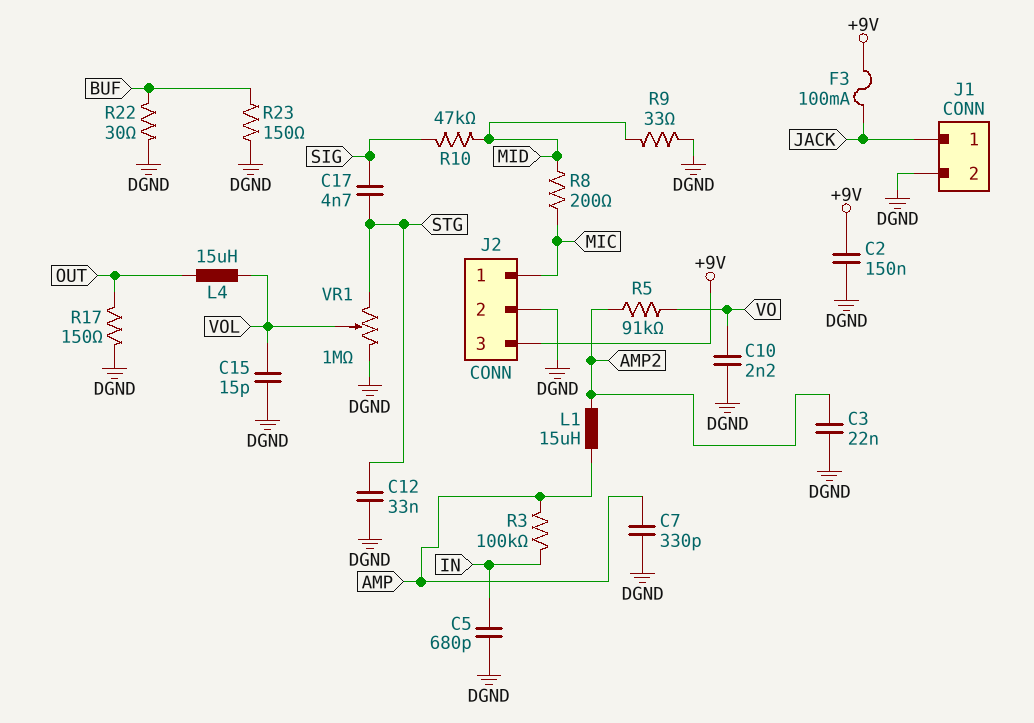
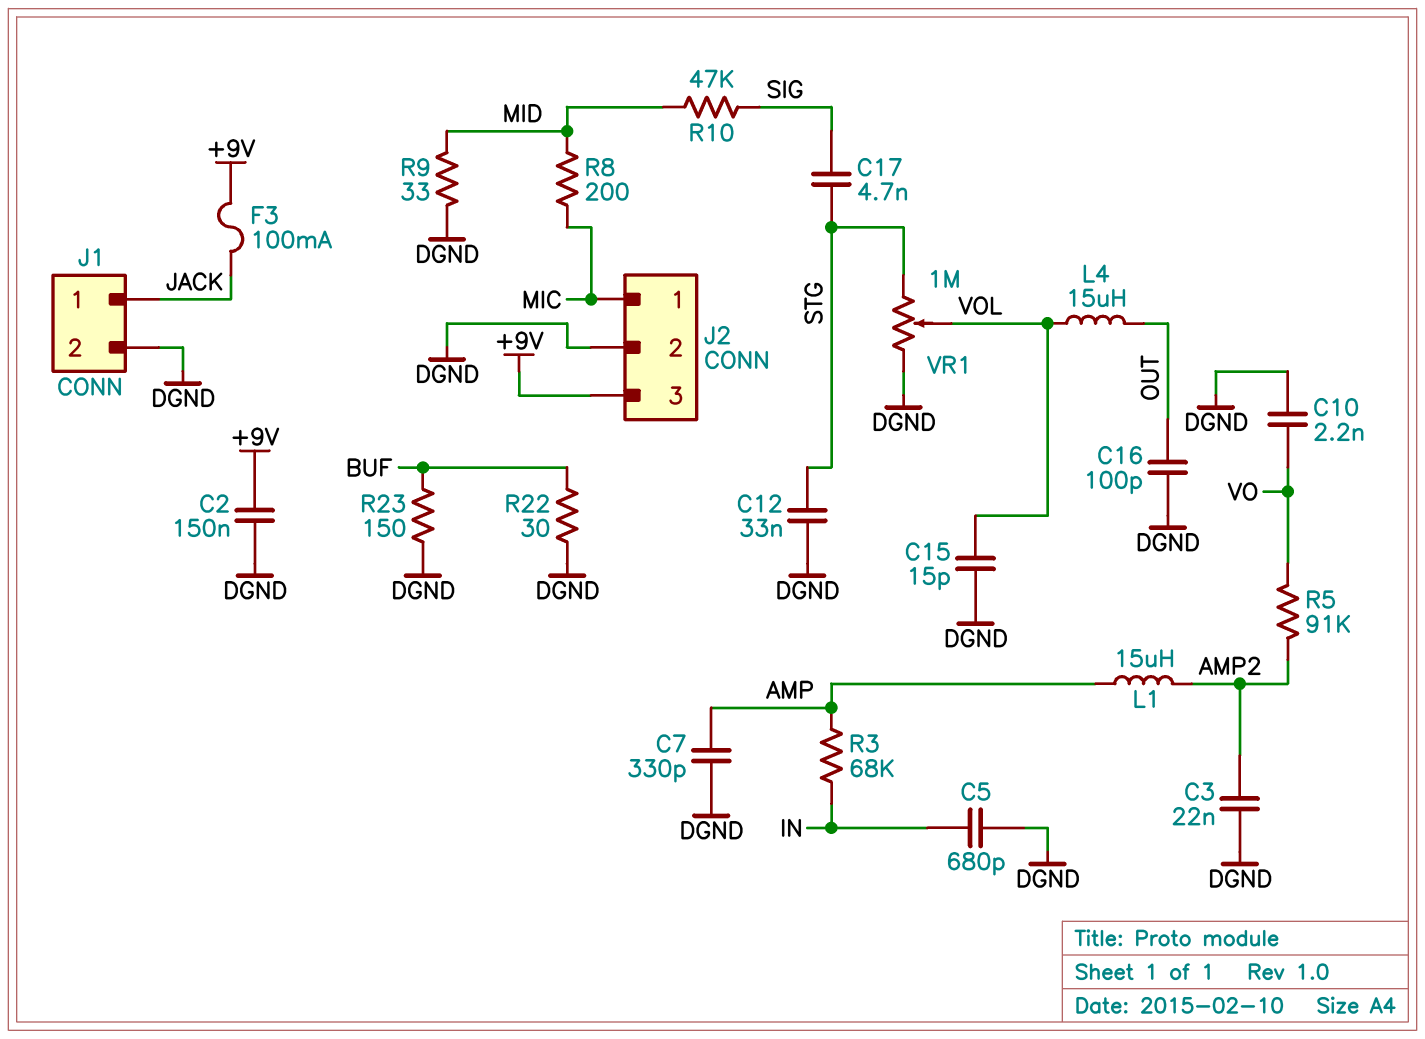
C16: none -> 100pF (DGND, OUT)
R3: 100k (AMP, IN) -> 68k (AMP, IN)
R17: 150 (DGND, OUT) -> none

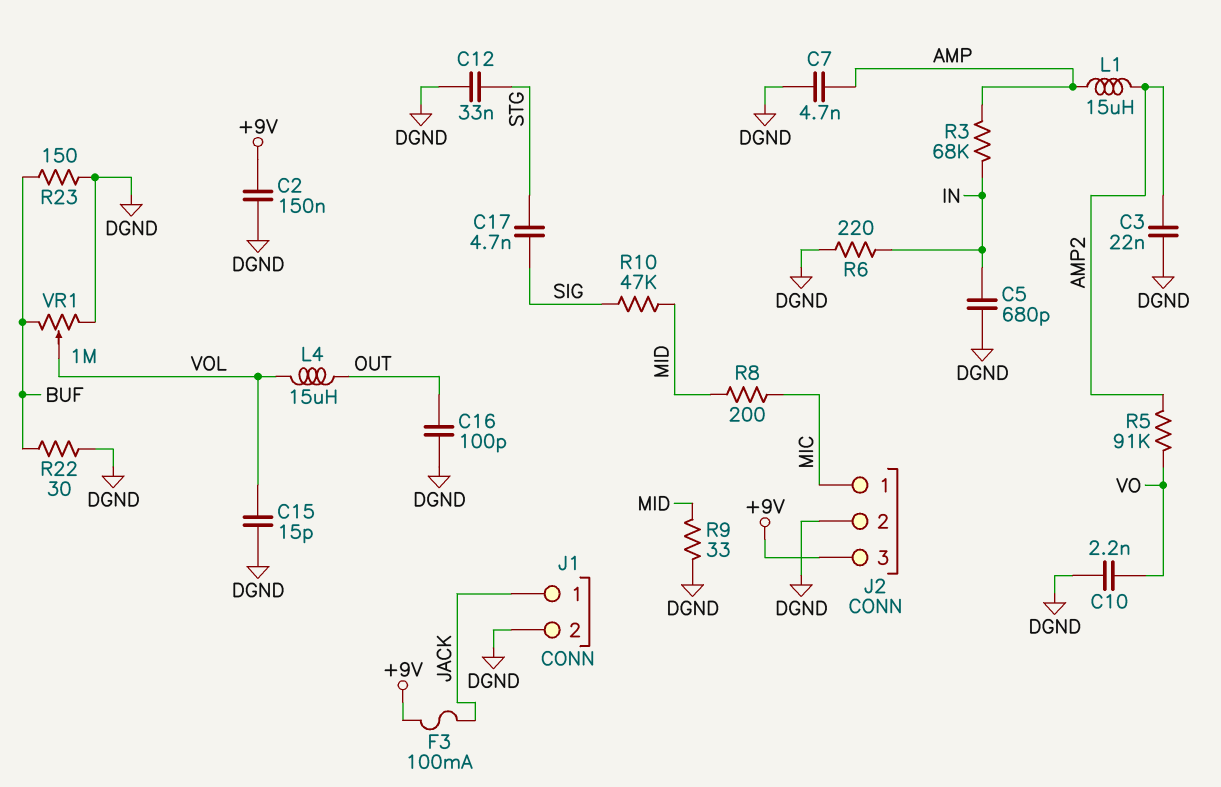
C7: 330pF (AMP, DGND) -> 4.7nF (AMP, DGND)
R6: none -> 220 (DGND, IN)
VR1: 1M (DGND, STG, wiper VOL) -> 1M (BUF, DGND, wiper VOL)

